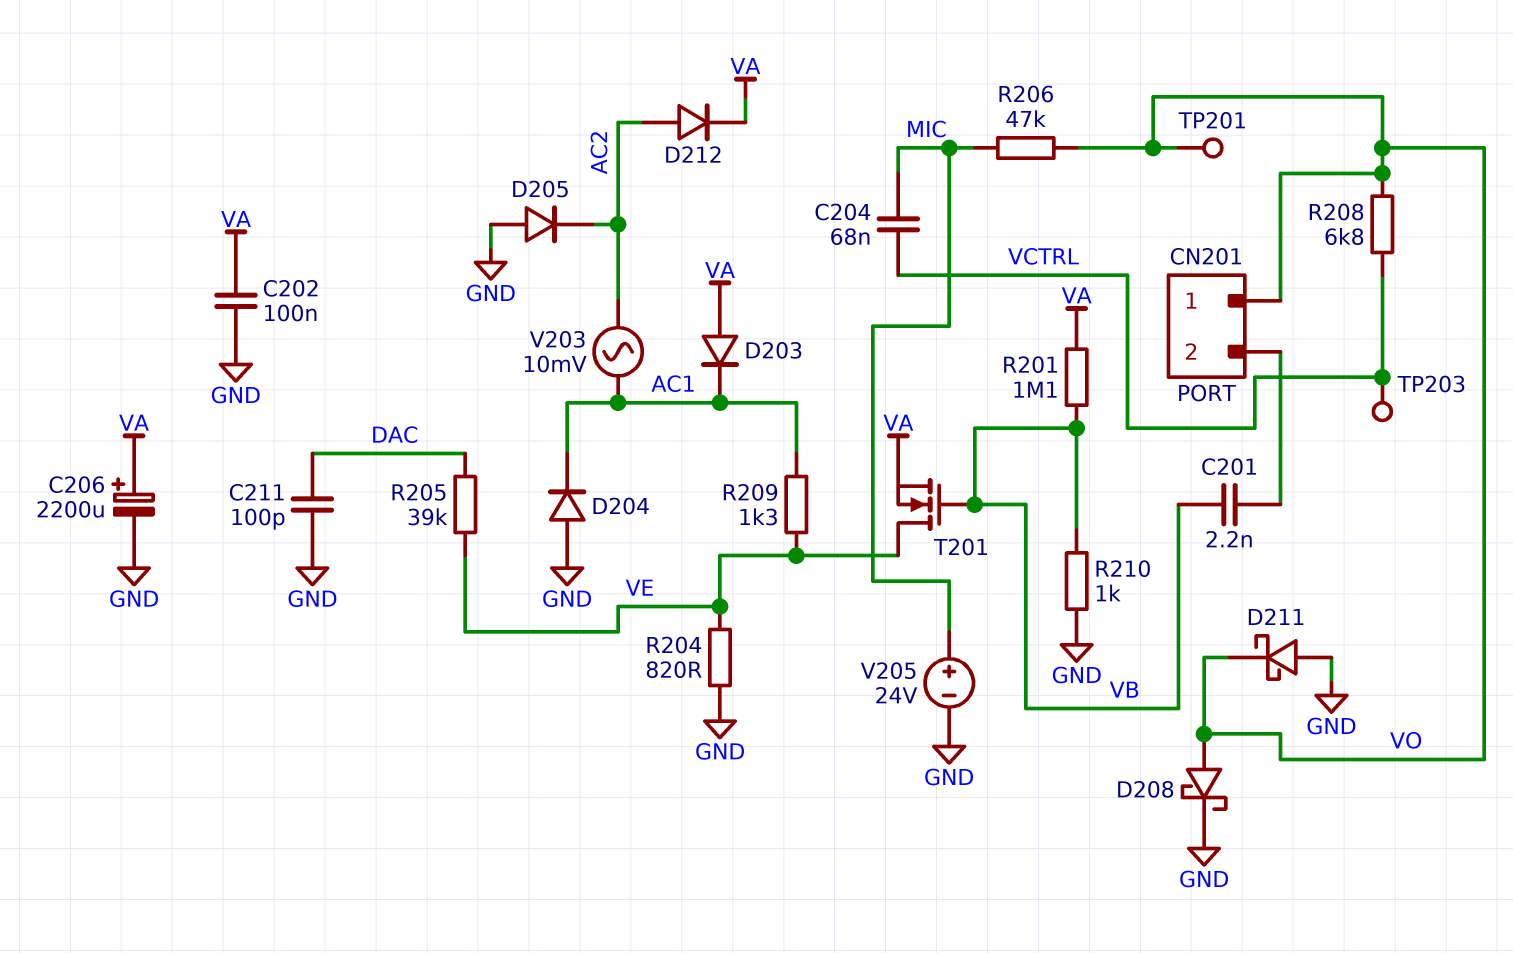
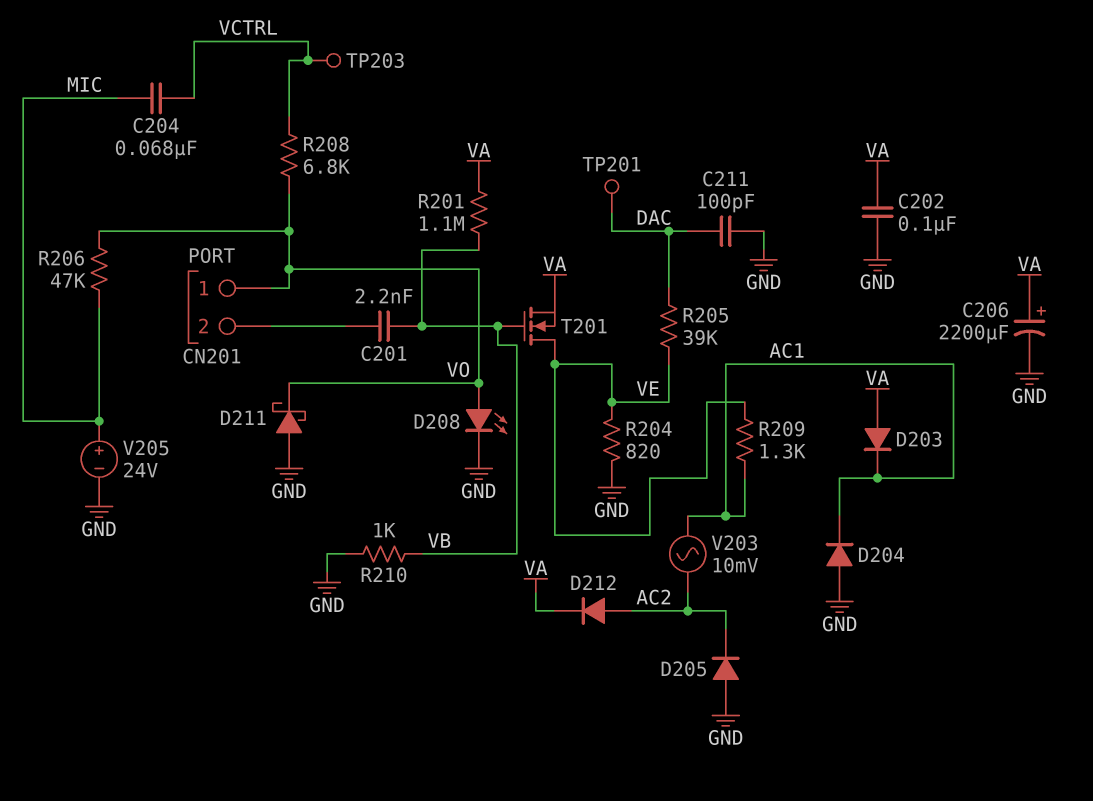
D208: schottky (A VO, K GND) -> LED (A VO, K GND)
TP201: test point (VO) -> test point (DAC)

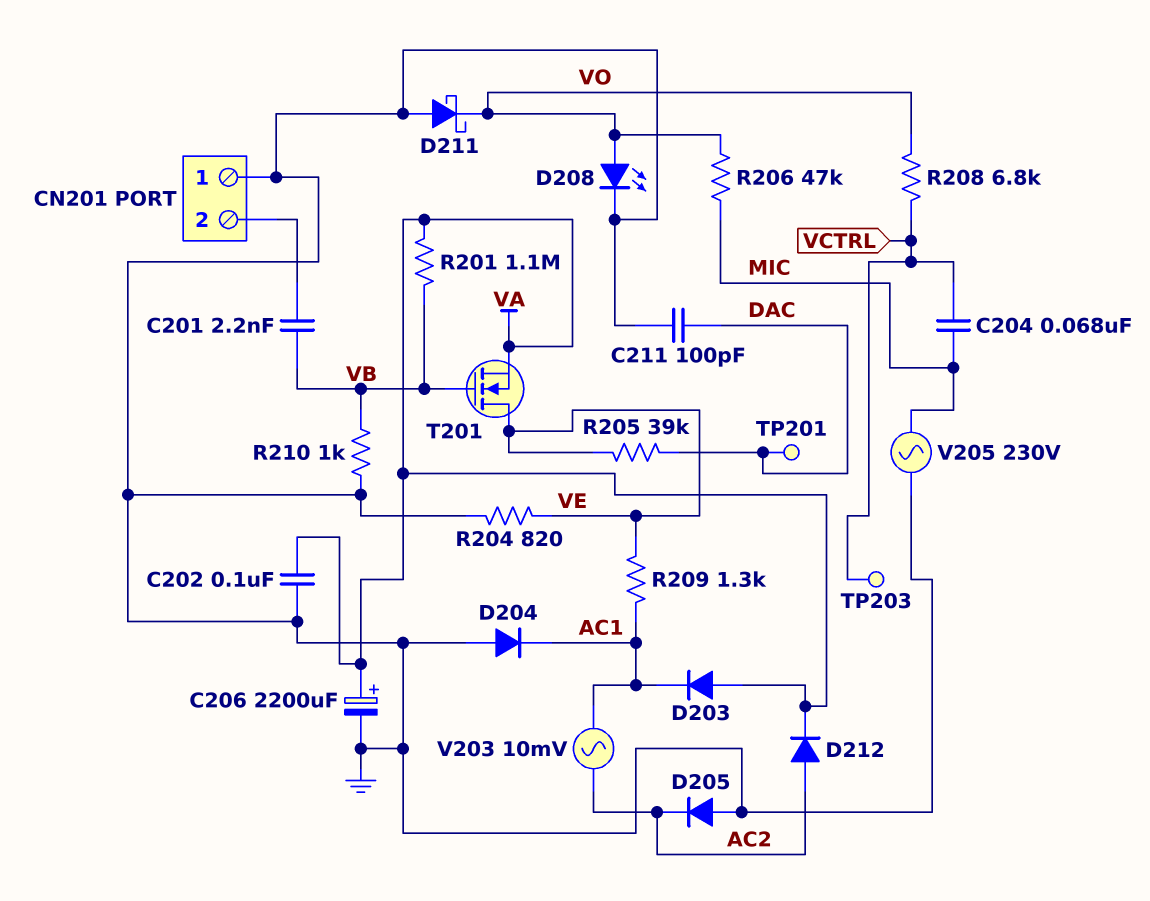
CN201 pin 1: VO -> GND
V205: 24V (plus MIC, minus GND) -> AC 230V (GND, MIC)

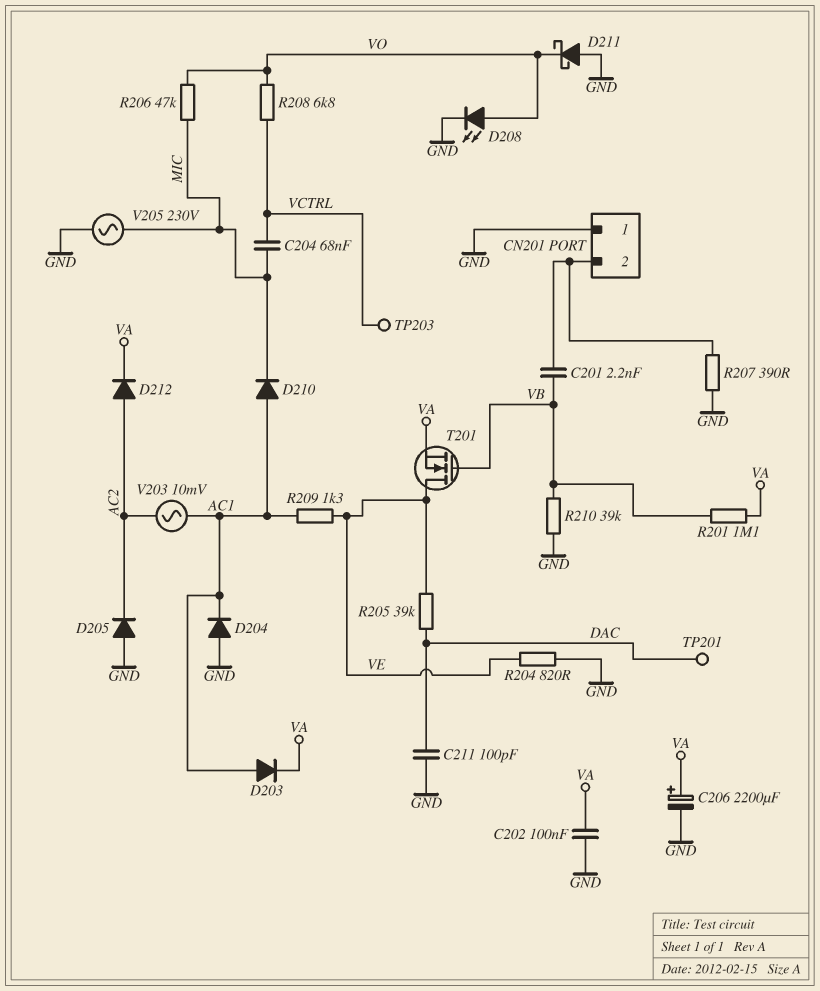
D203: diode (A VA, K AC1) -> diode (A AC1, K VA)
D210: none -> diode (A AC1, K MIC)
R207: none -> 390 (CN201/2, GND)
R210: 1k (GND, VB) -> 39k (GND, VB)

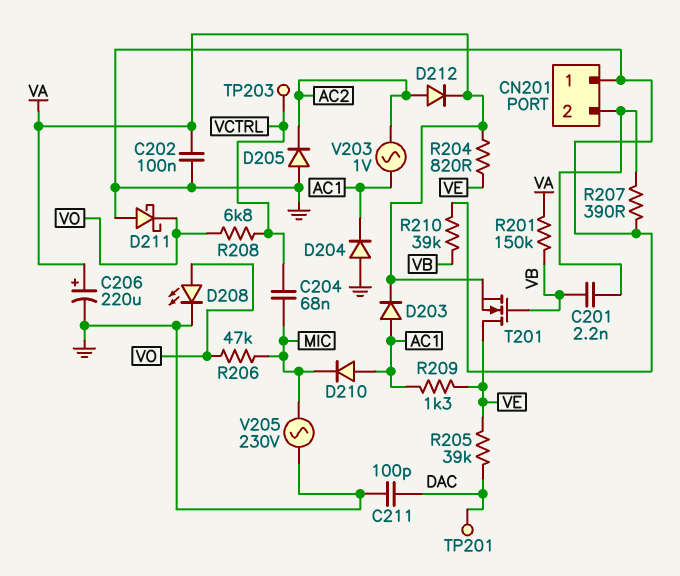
C206: 2200uF (plus VA, minus GND) -> 220uF (plus VA, minus GND)
R201: 1.1M (VA, VB) -> 150k (VA, VB)
R204: 820 (GND, VE) -> 820 (VA, VE)
V203: AC 10mV (AC1, AC2) -> AC 1V (AC1, AC2)

